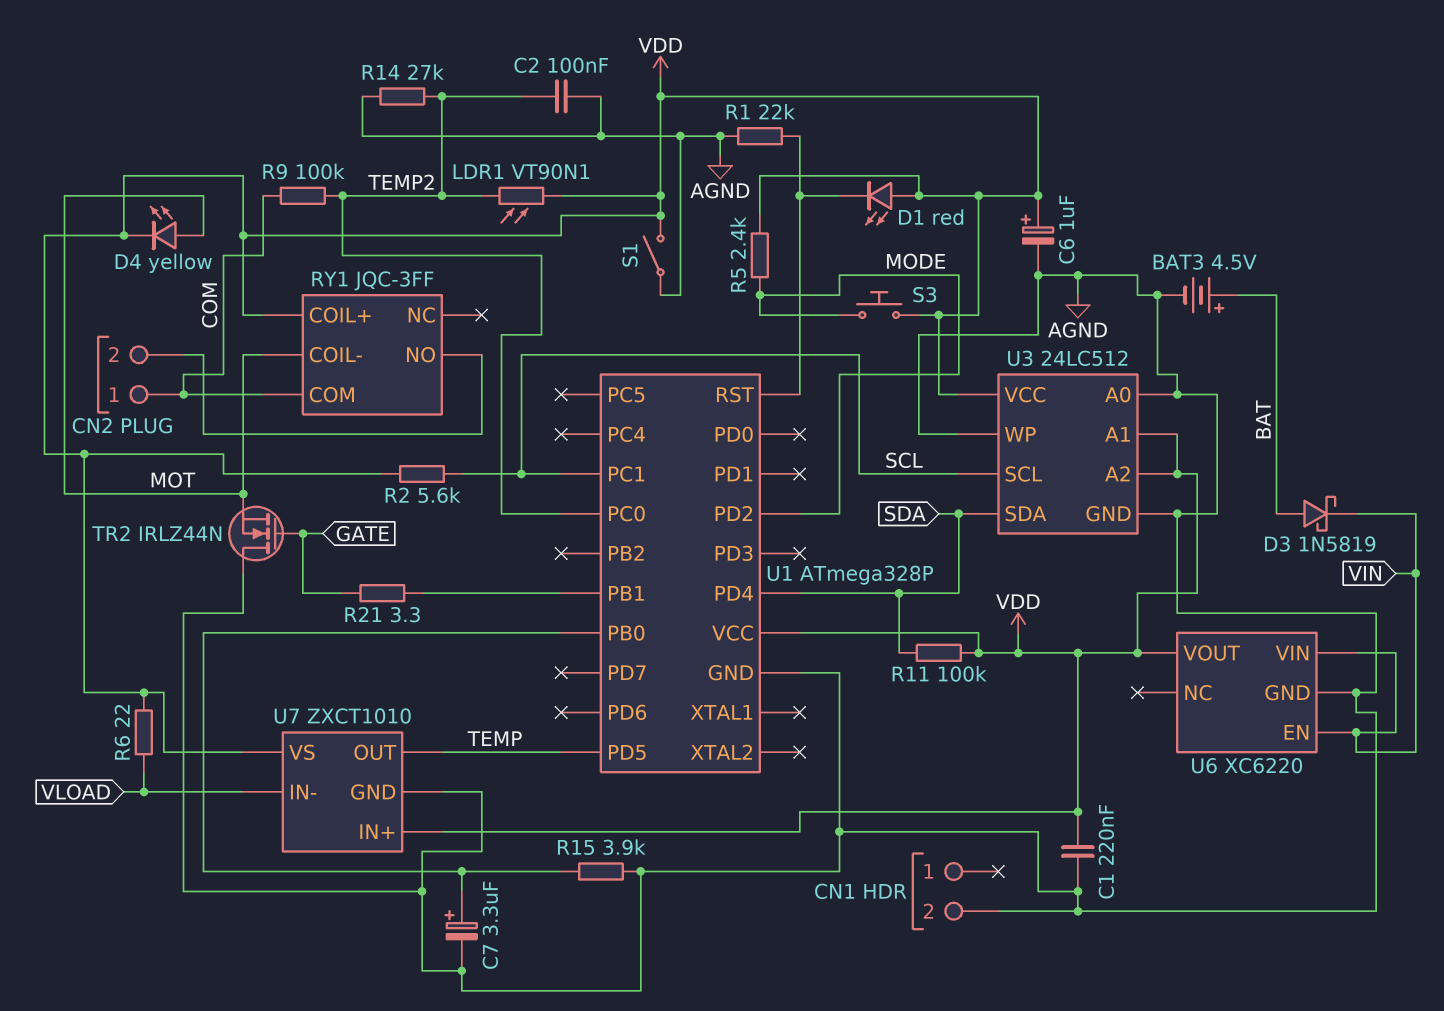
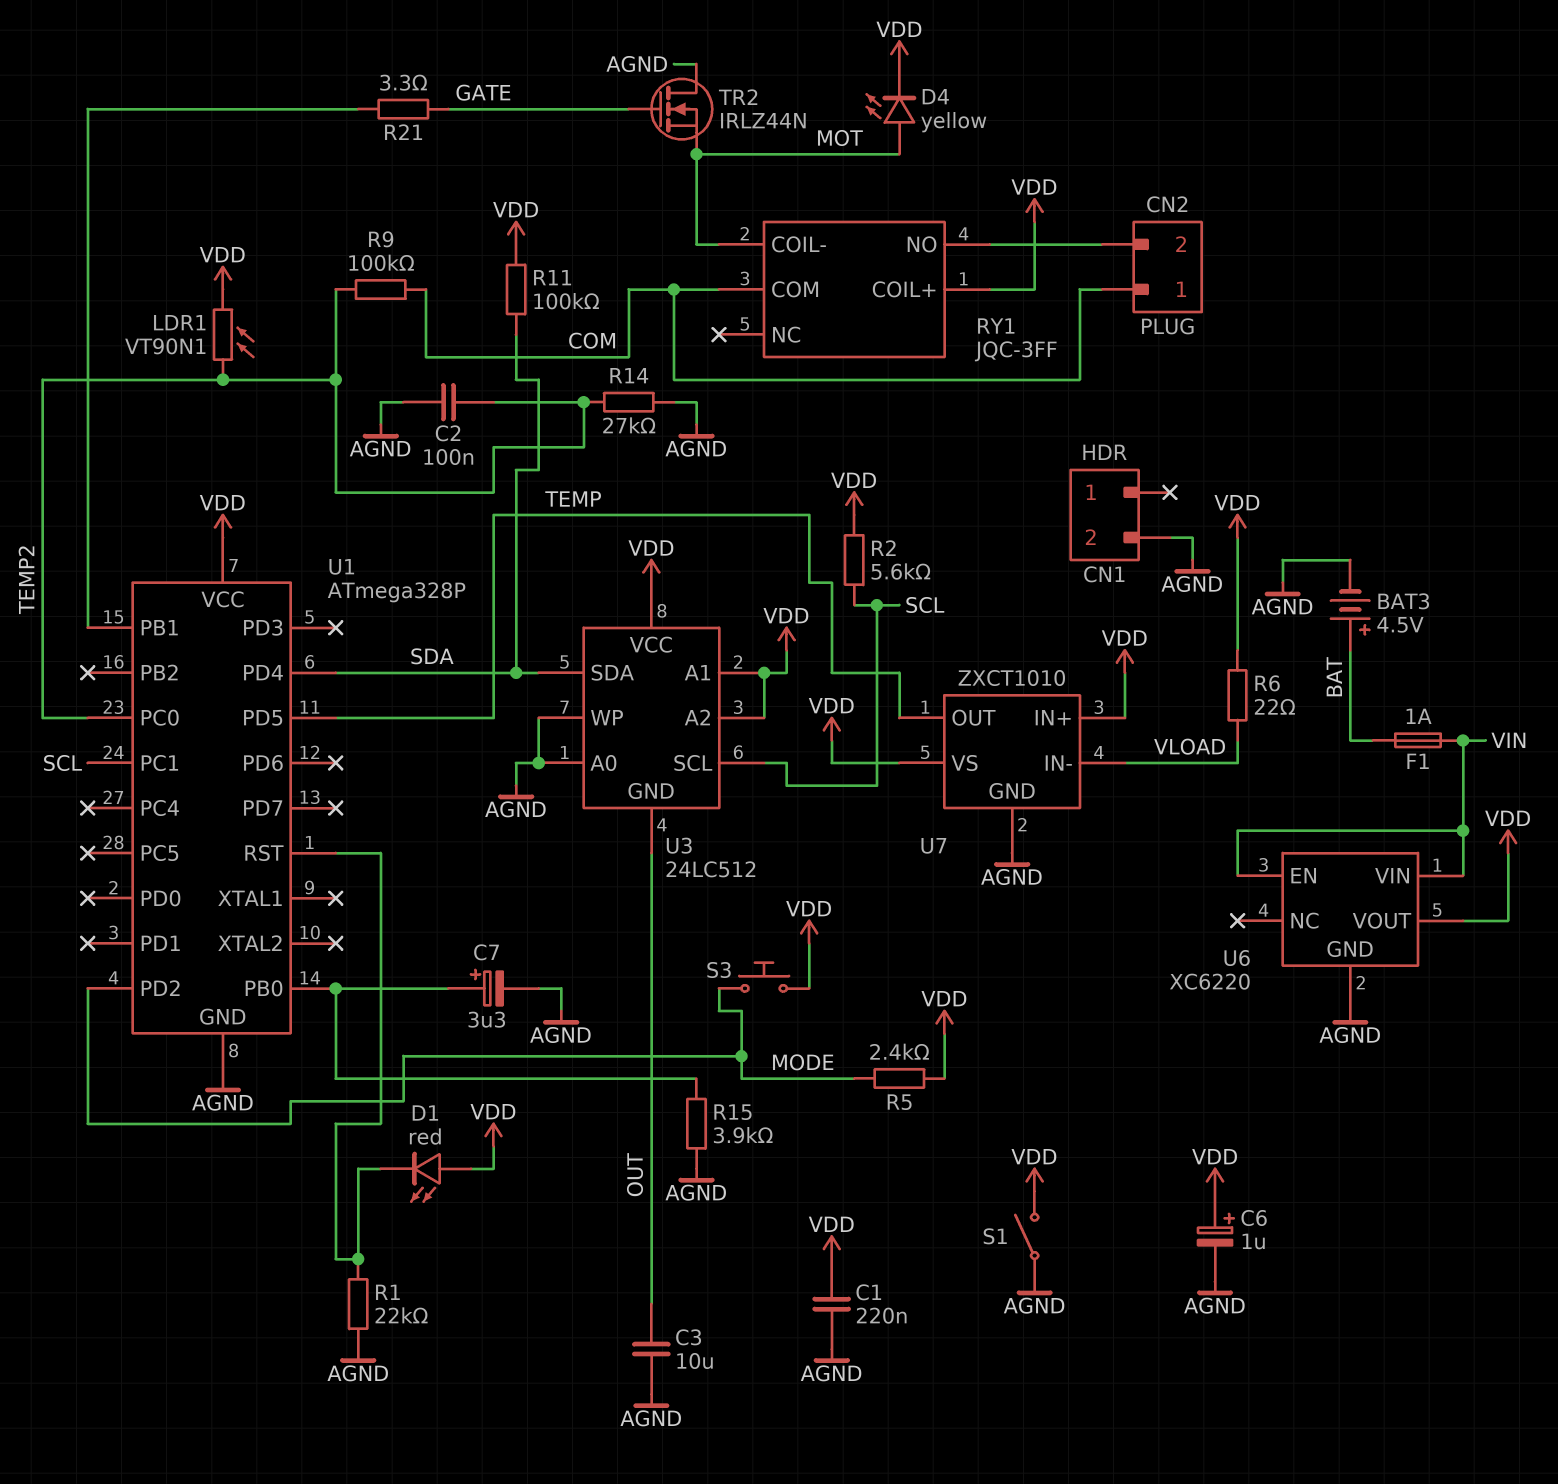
C3: none -> 10uF (AGND, OUT)
D3: schottky 1N5819 (A BAT, K VIN) -> none
F1: none -> 1A (BAT, VIN)
U3 pin GND: AGND -> OUT

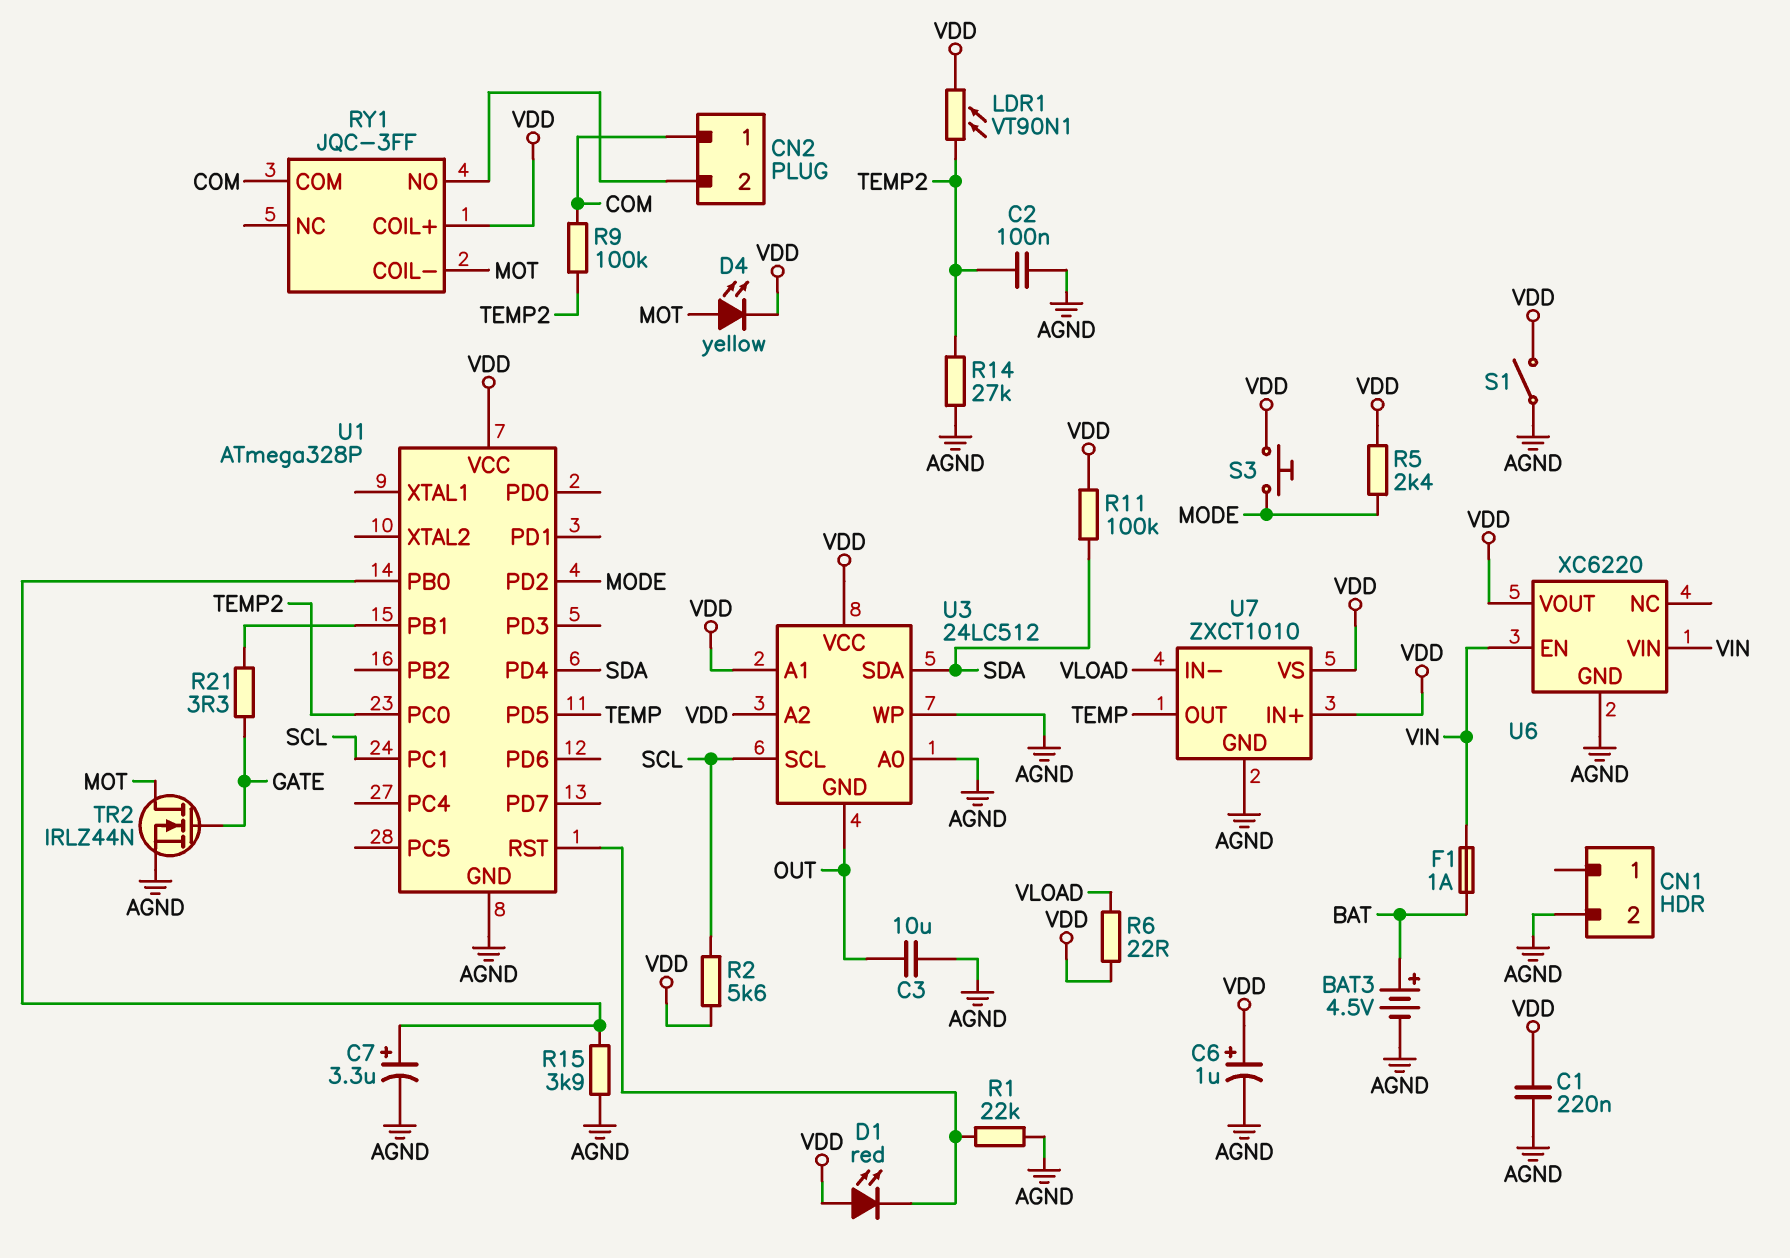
TR2: NMOS IRLZ44N (G GATE, D AGND, S MOT) -> NMOS IRLZ44N (G GATE, D MOT, S AGND)

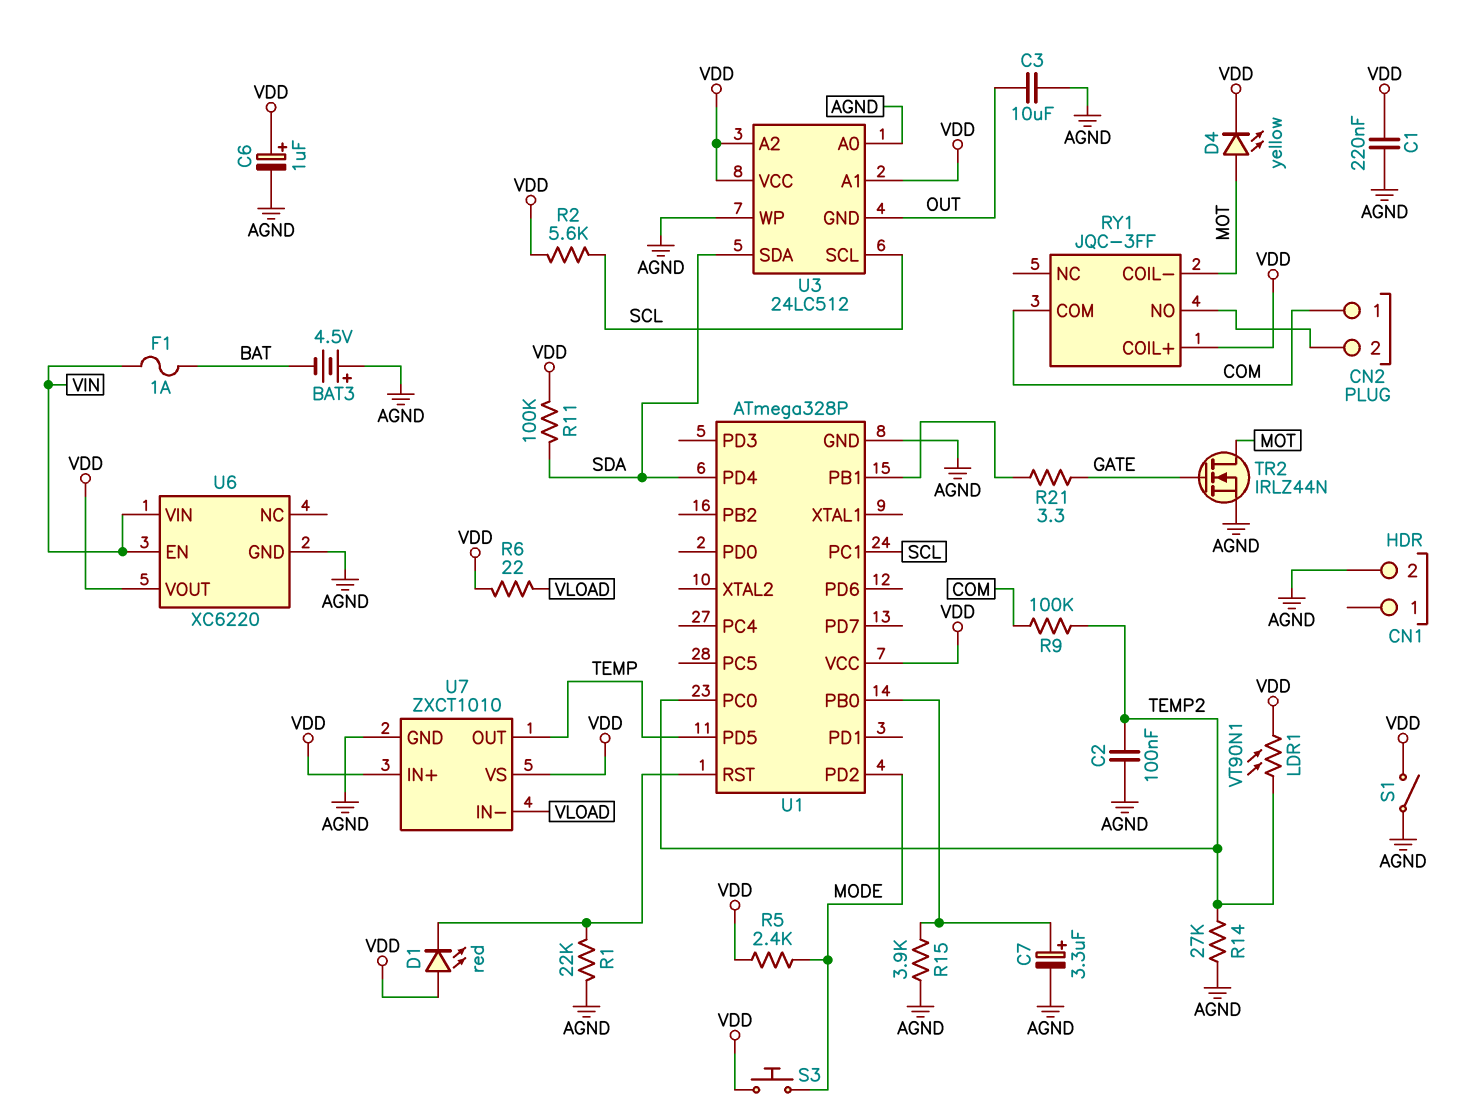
BAT3: 4.5V (plus BAT, minus AGND) -> 4.5V (plus AGND, minus BAT)

